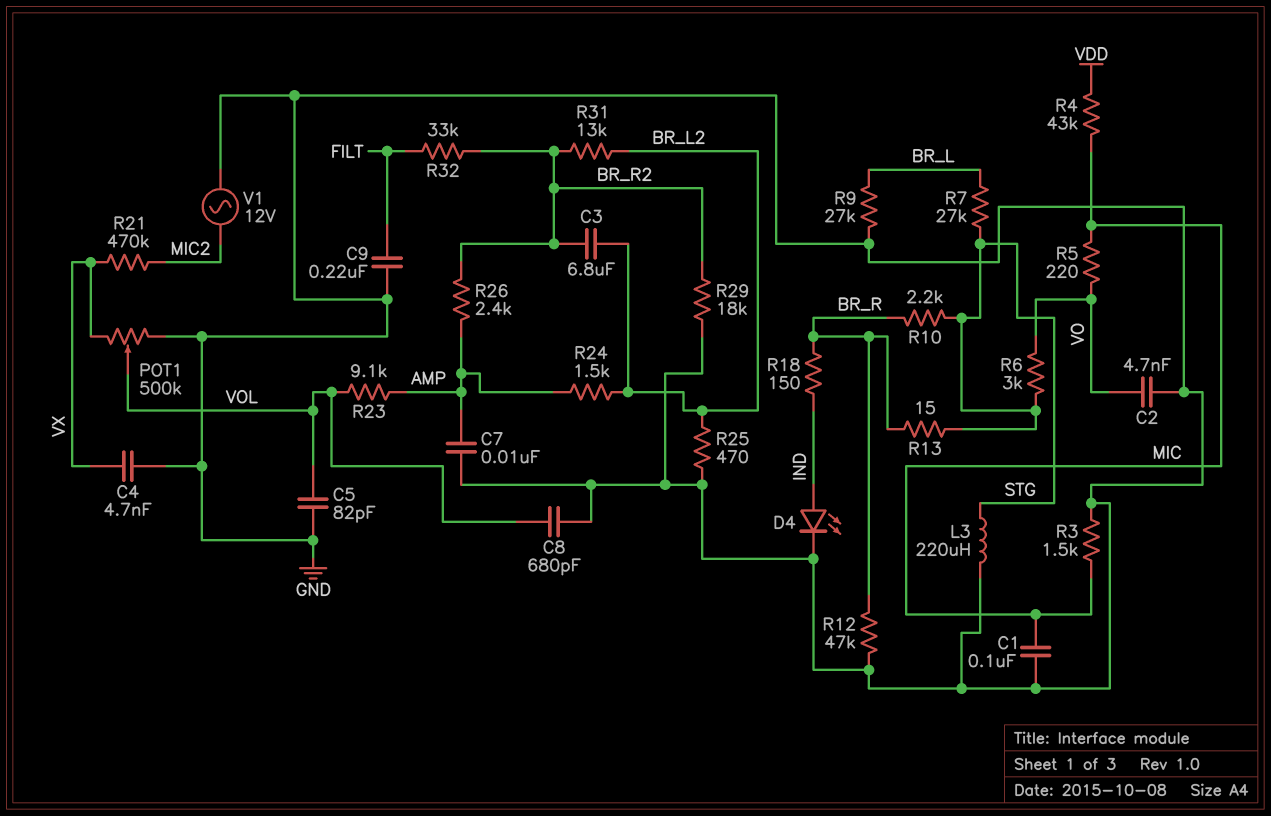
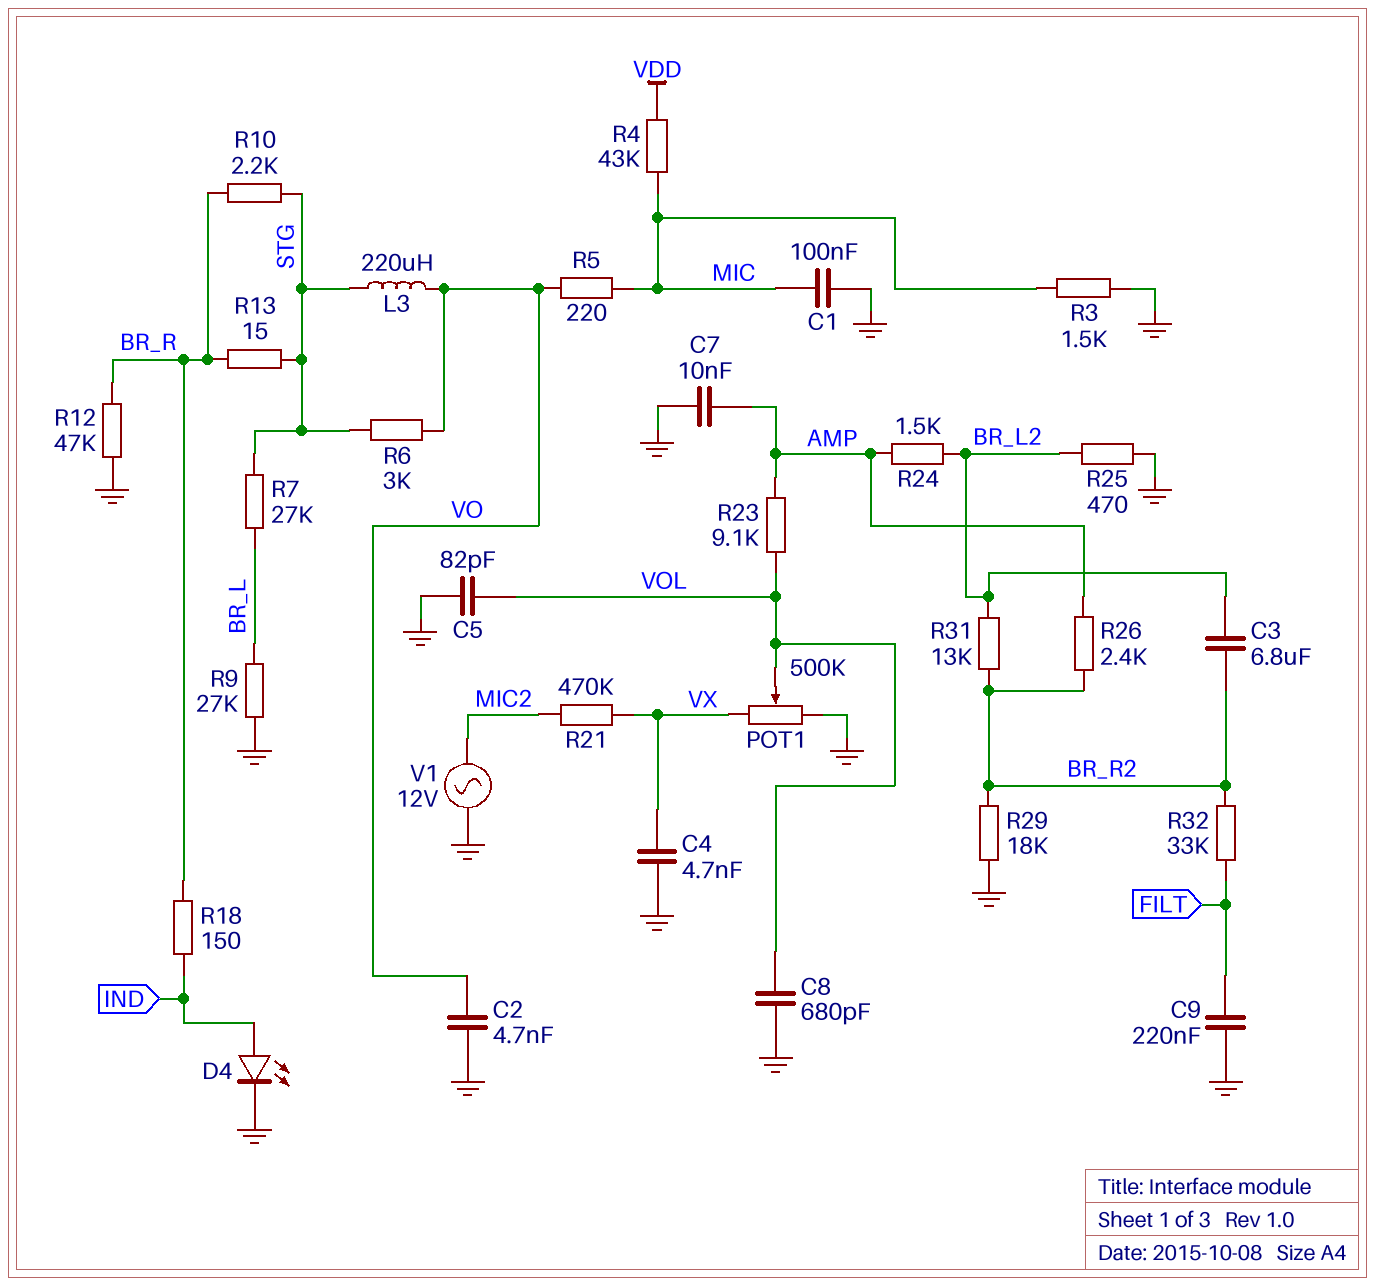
L3: 220uH (GND, STG) -> 220uH (STG, VO)

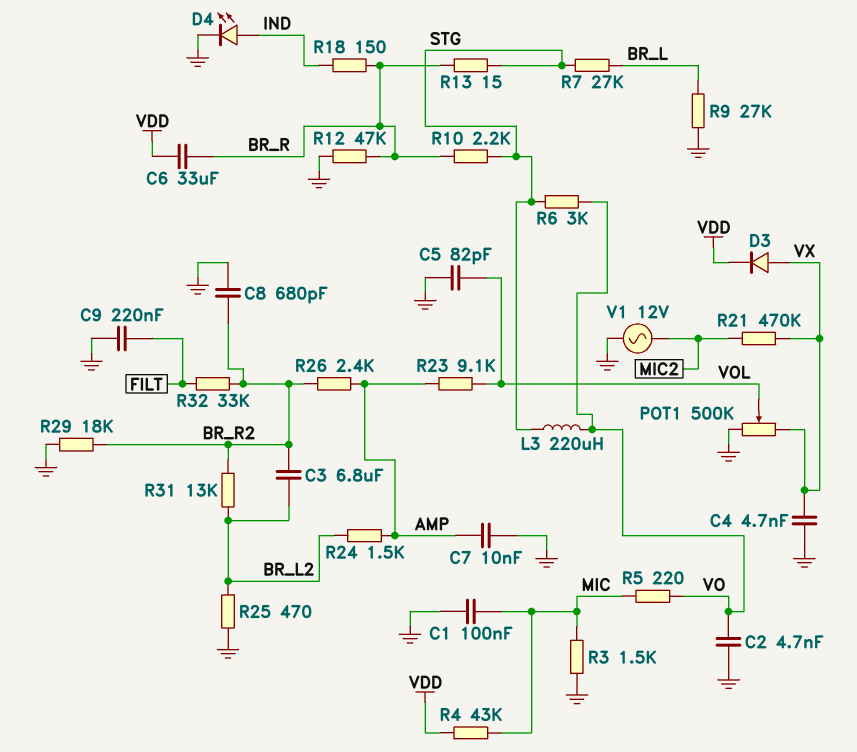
C6: none -> 33uF (BR_R, VDD)
C8: 680pF (GND, VOL) -> 680pF (BR_R2, GND)
D3: none -> diode (A VX, K VDD)

